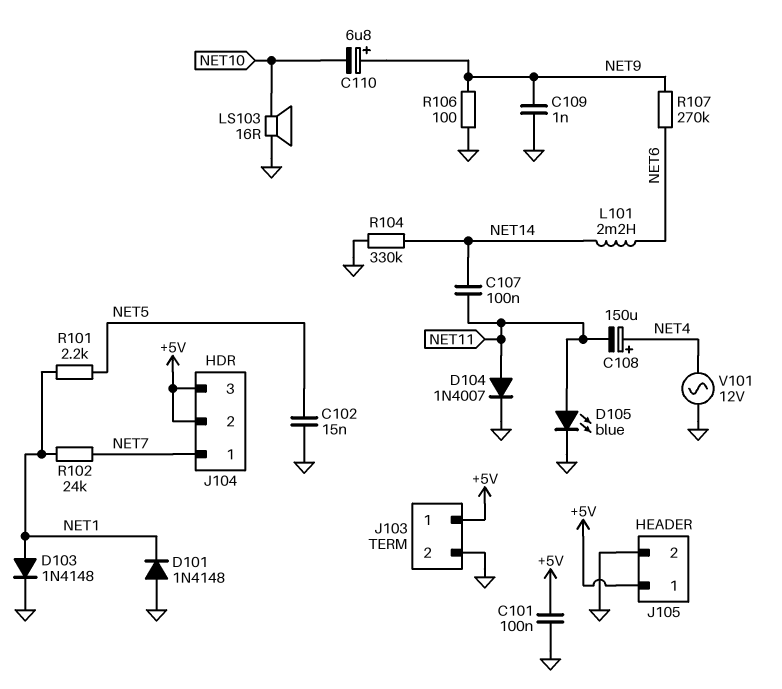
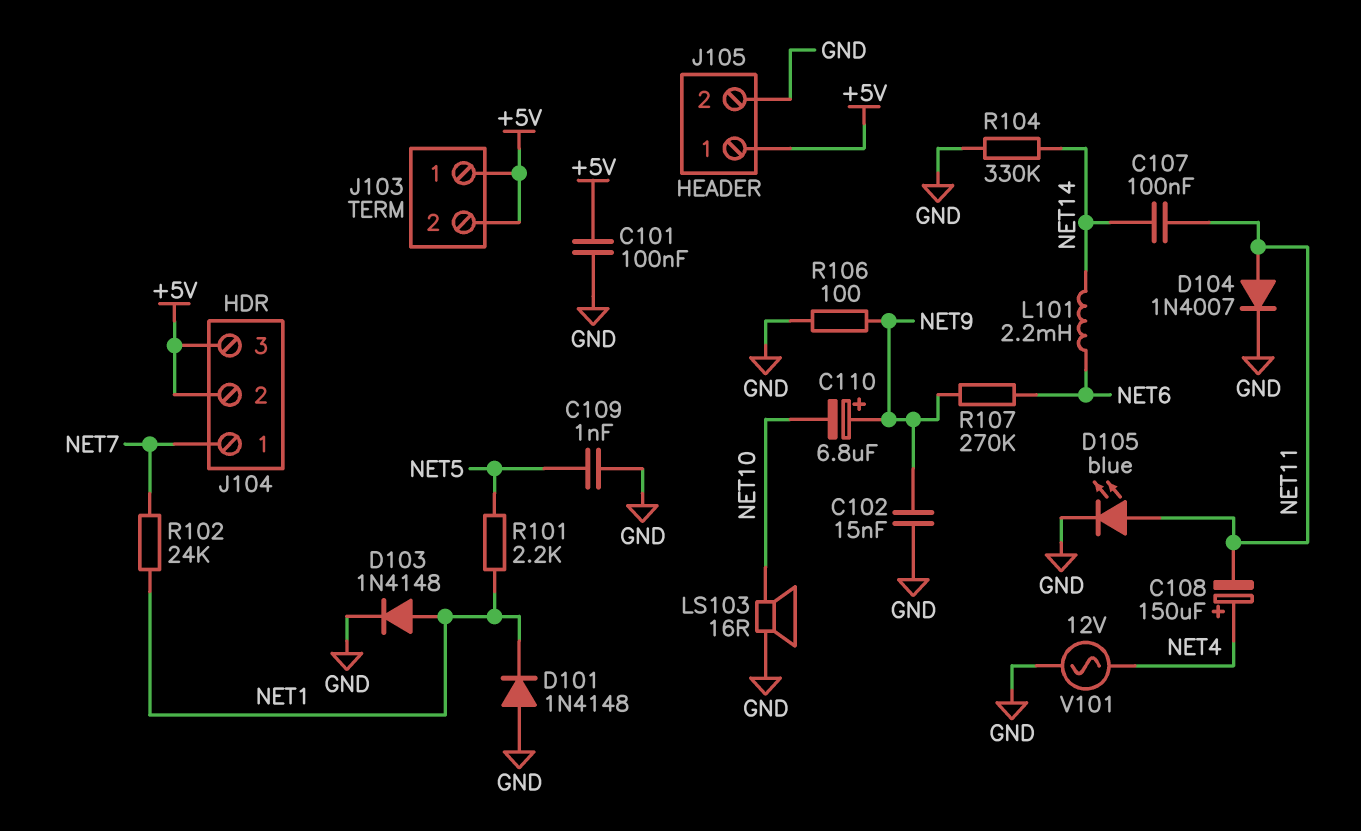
C102: 15nF (GND, NET5) -> 15nF (GND, NET9)
C109: 1nF (GND, NET9) -> 1nF (GND, NET5)
J103 pin 2: GND -> +5V

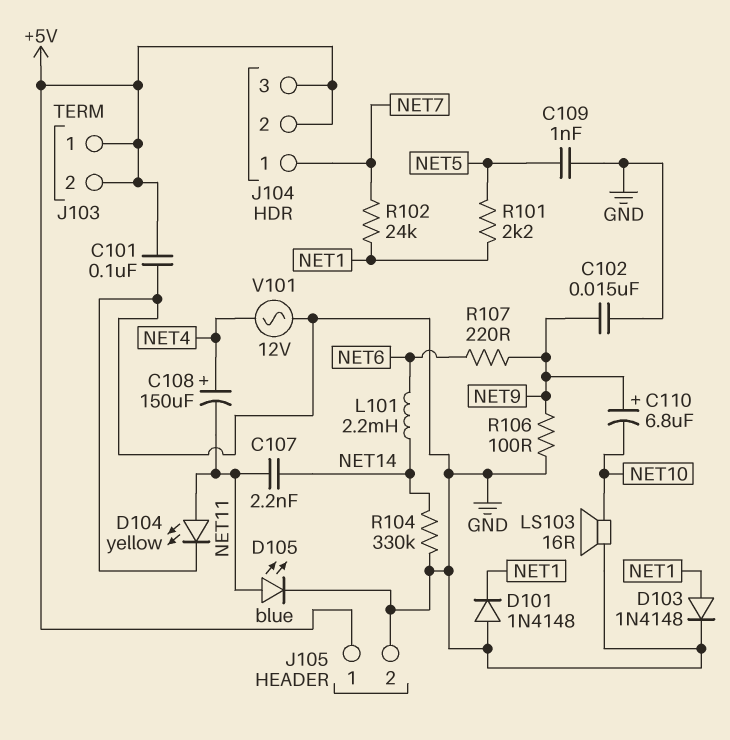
C107: 100nF (NET11, NET14) -> 2.2nF (NET11, NET14)
D104: diode 1N4007 (A NET11, K GND) -> LED yellow (A NET11, K GND)
R107: 270k (NET6, NET9) -> 220 (NET6, NET9)

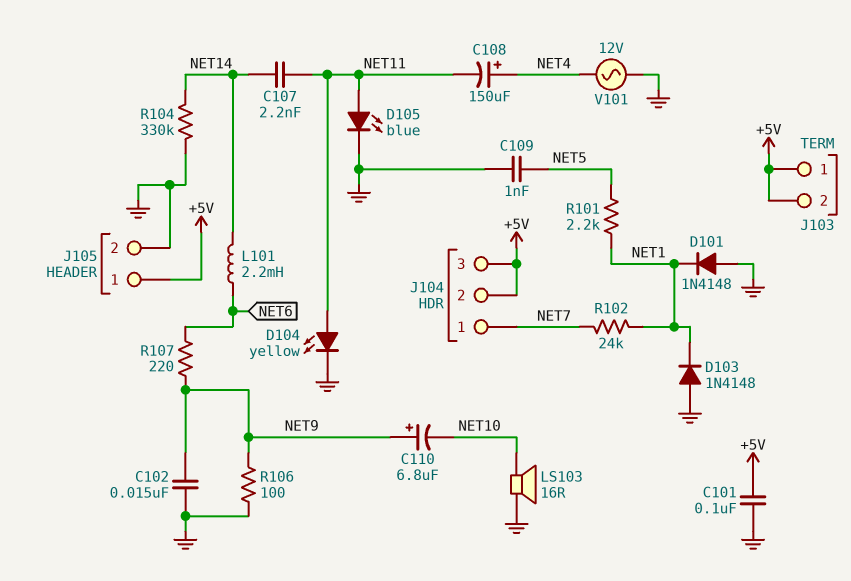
D103: diode 1N4148 (A NET1, K GND) -> diode 1N4148 (A GND, K NET1)

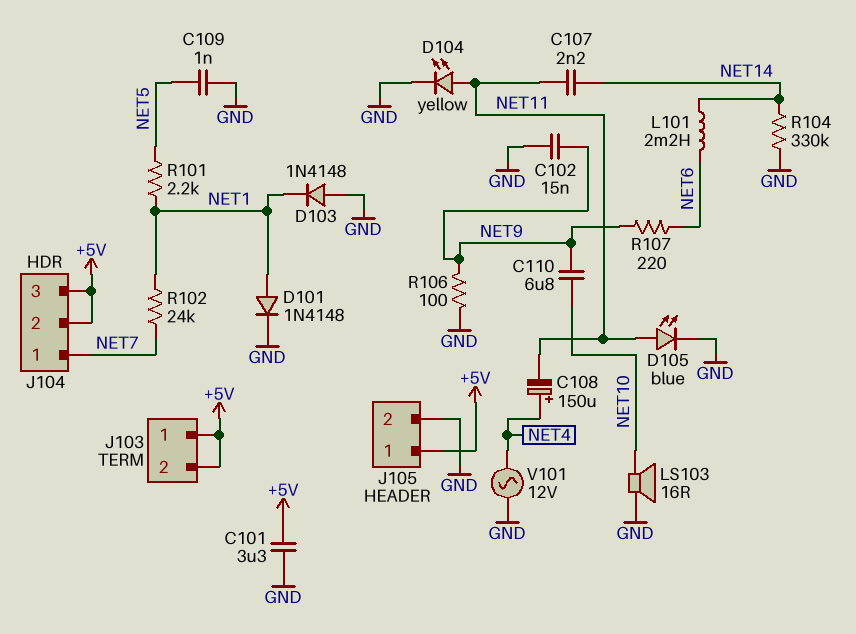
C101: 100nF (+5V, GND) -> 3.3uF (+5V, GND)
C110: 6.8uF (plus NET9, minus NET10) -> 6.8uF (NET9, NET10)
D101: diode 1N4148 (A GND, K NET1) -> diode 1N4148 (A NET1, K GND)

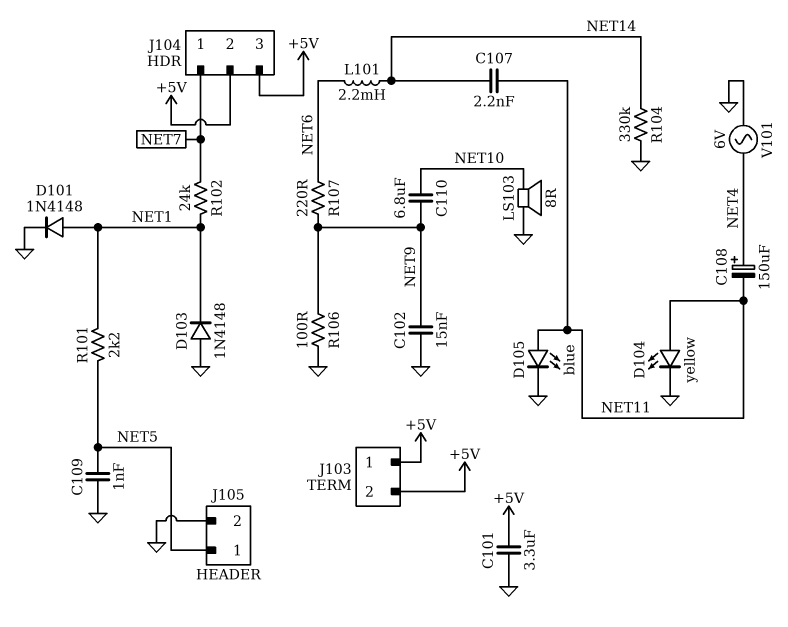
J105 pin 1: +5V -> NET5
LS103: speaker 16R (GND, NET10) -> speaker 8R (GND, NET10)
V101: AC 12V (GND, NET4) -> AC 6V (GND, NET4)

